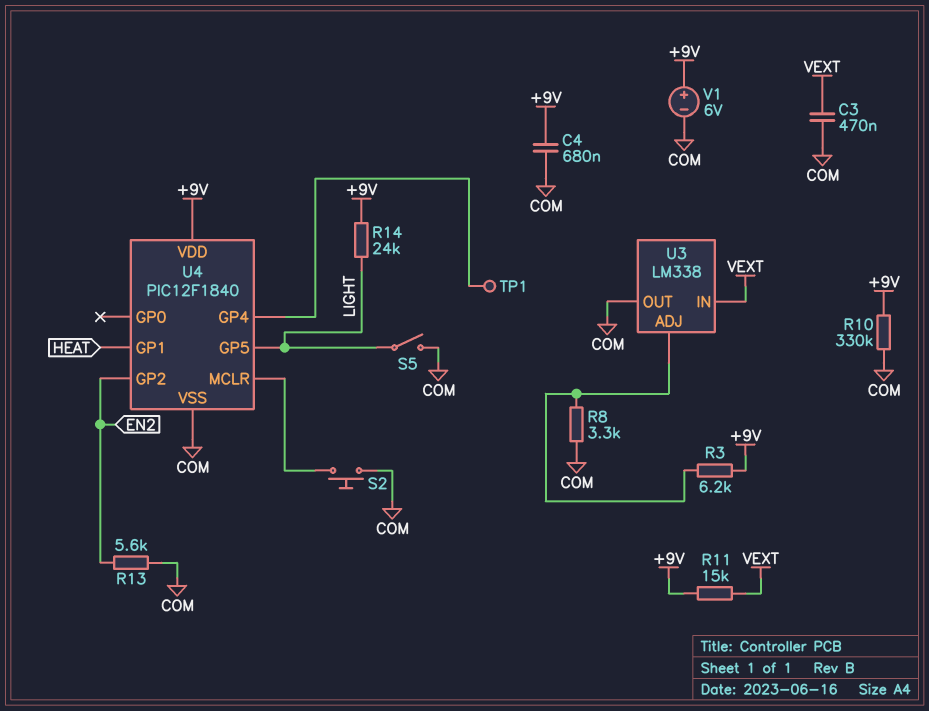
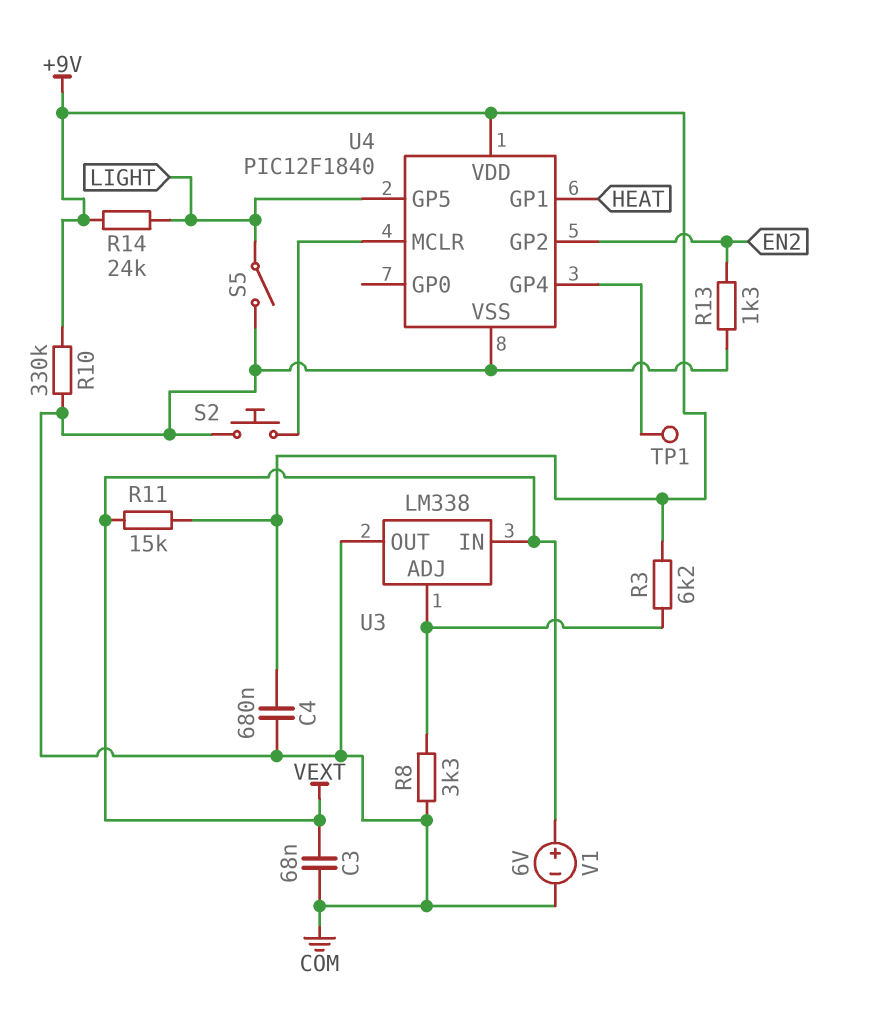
C3: 470nF (COM, VEXT) -> 68nF (COM, VEXT)
R13: 5.6k (COM, EN2) -> 1.3k (COM, EN2)
V1: 6V (plus +9V, minus COM) -> 6V (plus VEXT, minus COM)

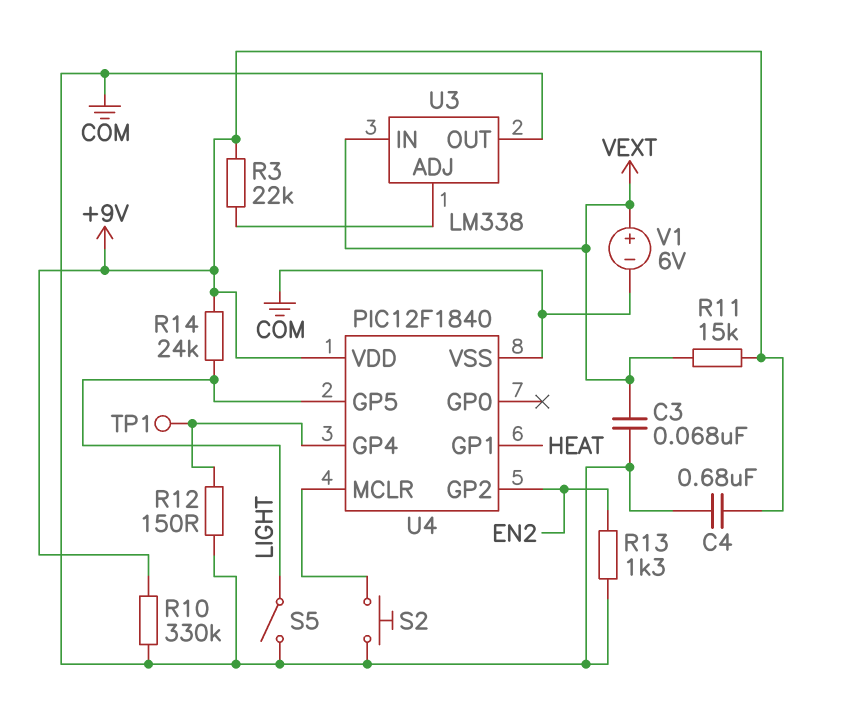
R3: 6.2k (+9V, U3/ADJ) -> 22k (+9V, U3/ADJ)
R8: 3.3k (COM, U3/ADJ) -> none
R12: none -> 150 (COM, U4/GP4)

